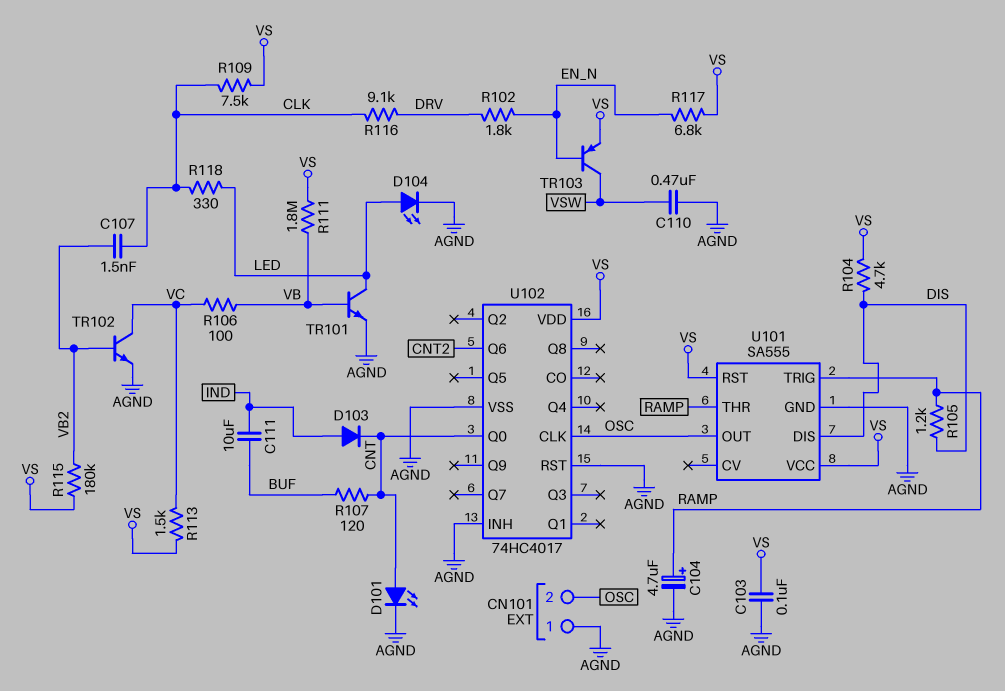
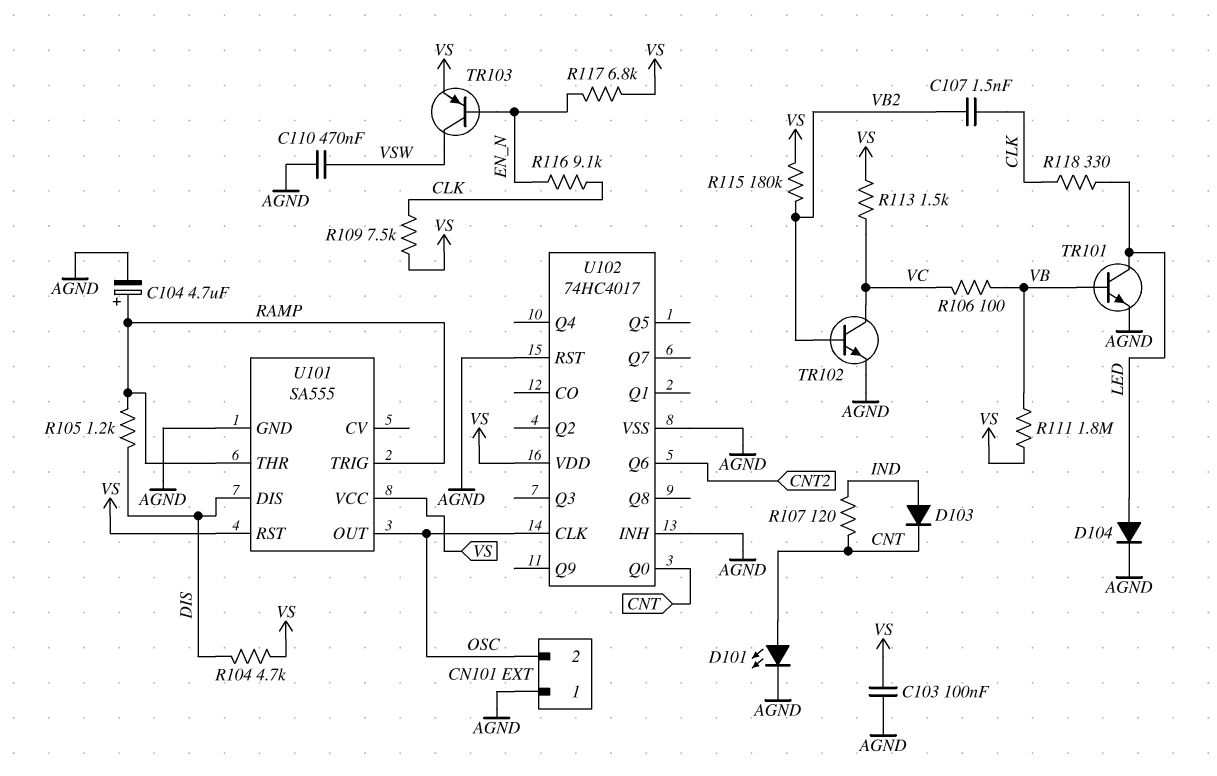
C111: 10uF (BUF, IND) -> none
D104: LED (A LED, K AGND) -> diode (A LED, K AGND)
R102: 1.8k (DRV, EN_N) -> none
R107: 120 (BUF, CNT) -> 120 (CNT, IND)
R116: 9.1k (CLK, DRV) -> 9.1k (CLK, EN_N)

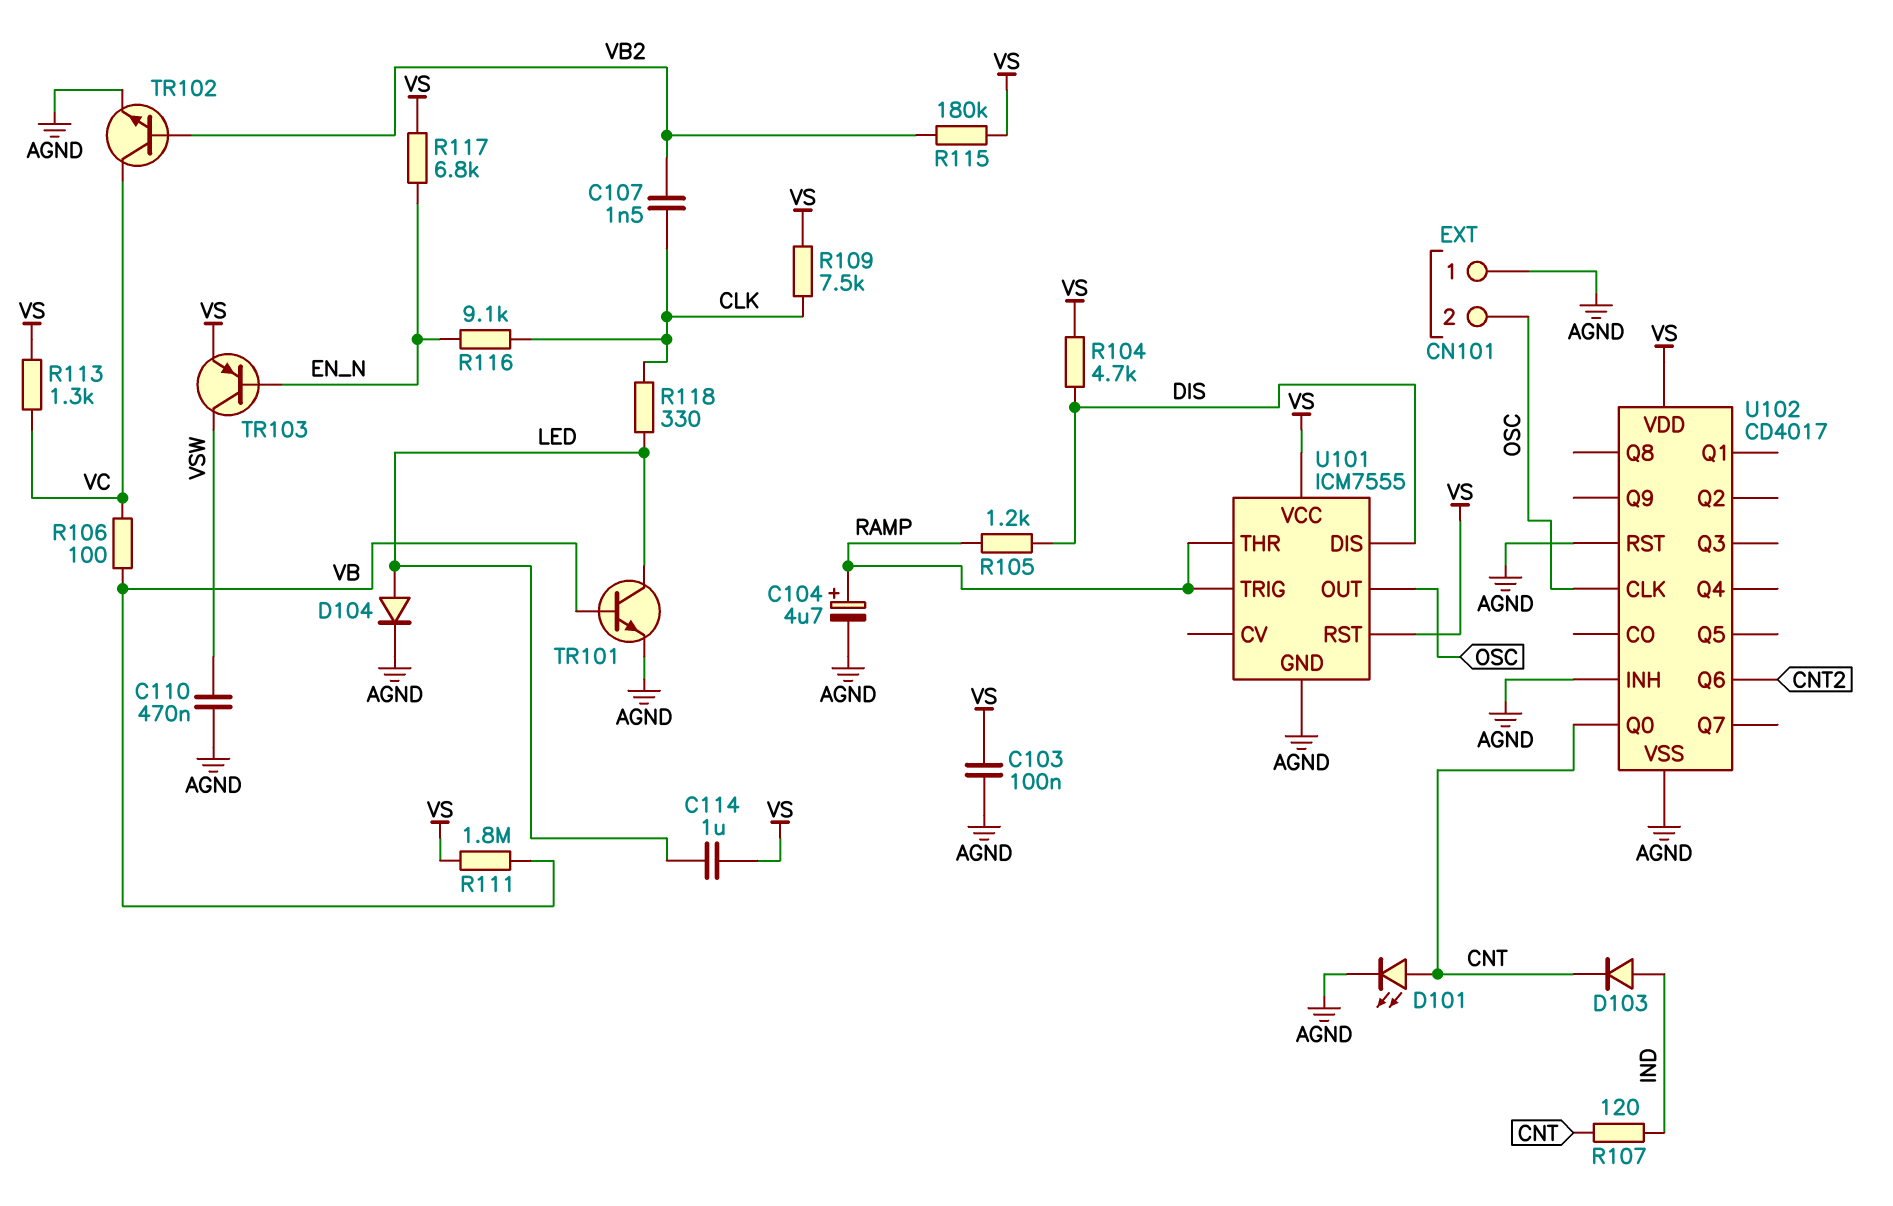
C114: none -> 1uF (LED, VS)
R113: 1.5k (VC, VS) -> 1.3k (VC, VS)
U101: SA555 -> ICM7555
U102: 74HC4017 -> CD4017

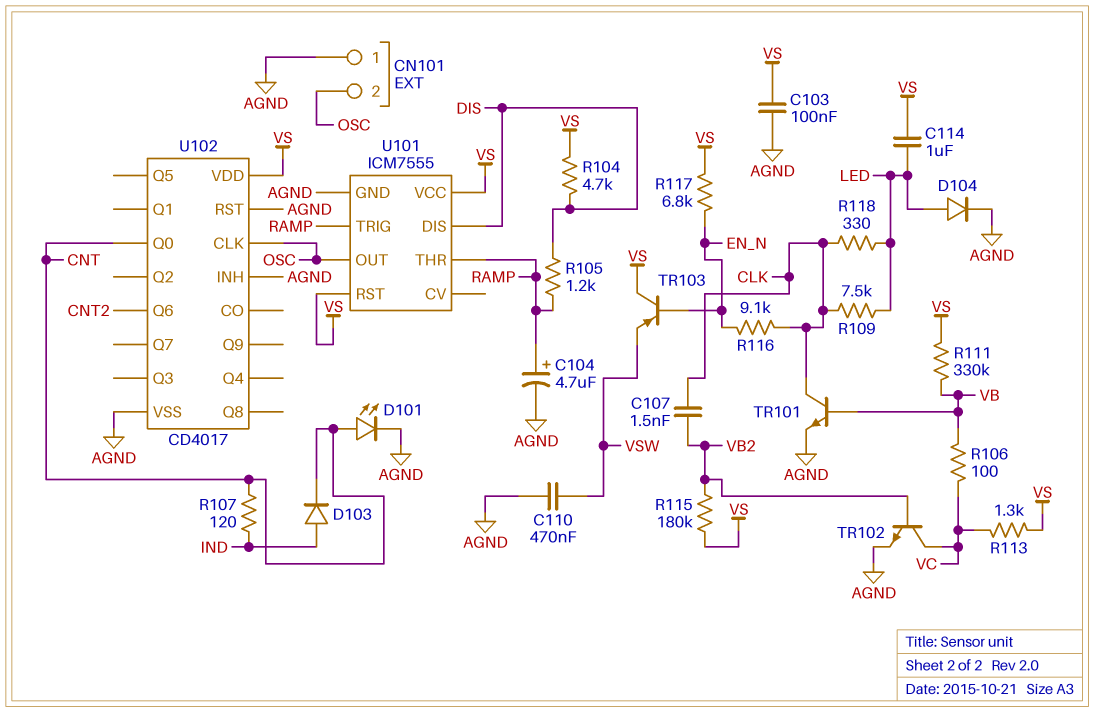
R109: 7.5k (CLK, VS) -> 7.5k (CLK, LED)
R111: 1.8M (VB, VS) -> 330k (VB, VS)
TR101: NPN (B VB, C LED, E AGND) -> NPN (B VB, C CLK, E AGND)
TR103: PNP (B EN_N, C VSW, E VS) -> PNP (B EN_N, C VS, E VSW)

